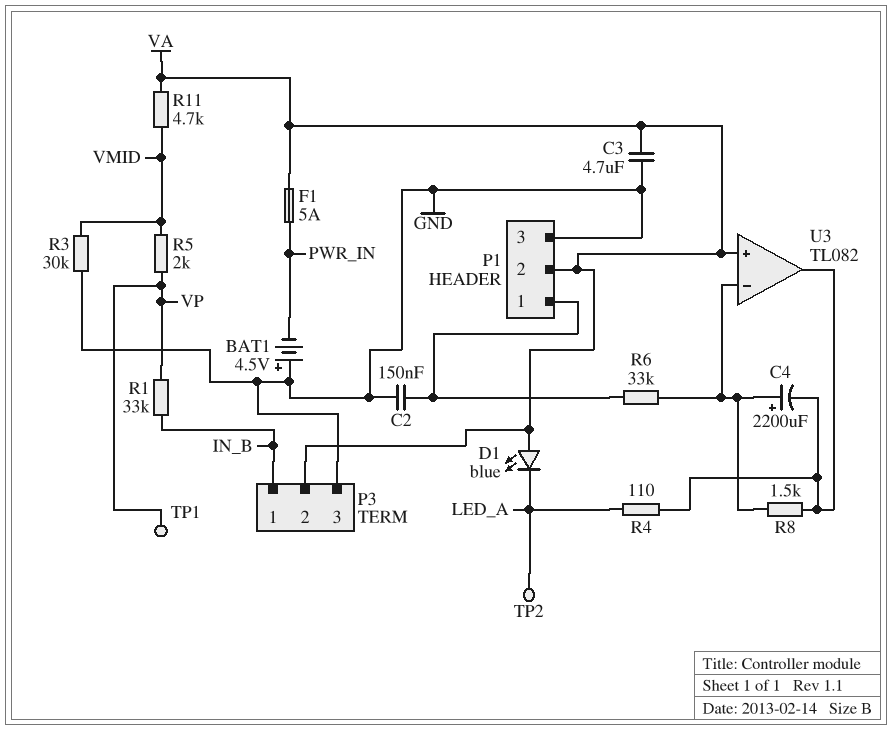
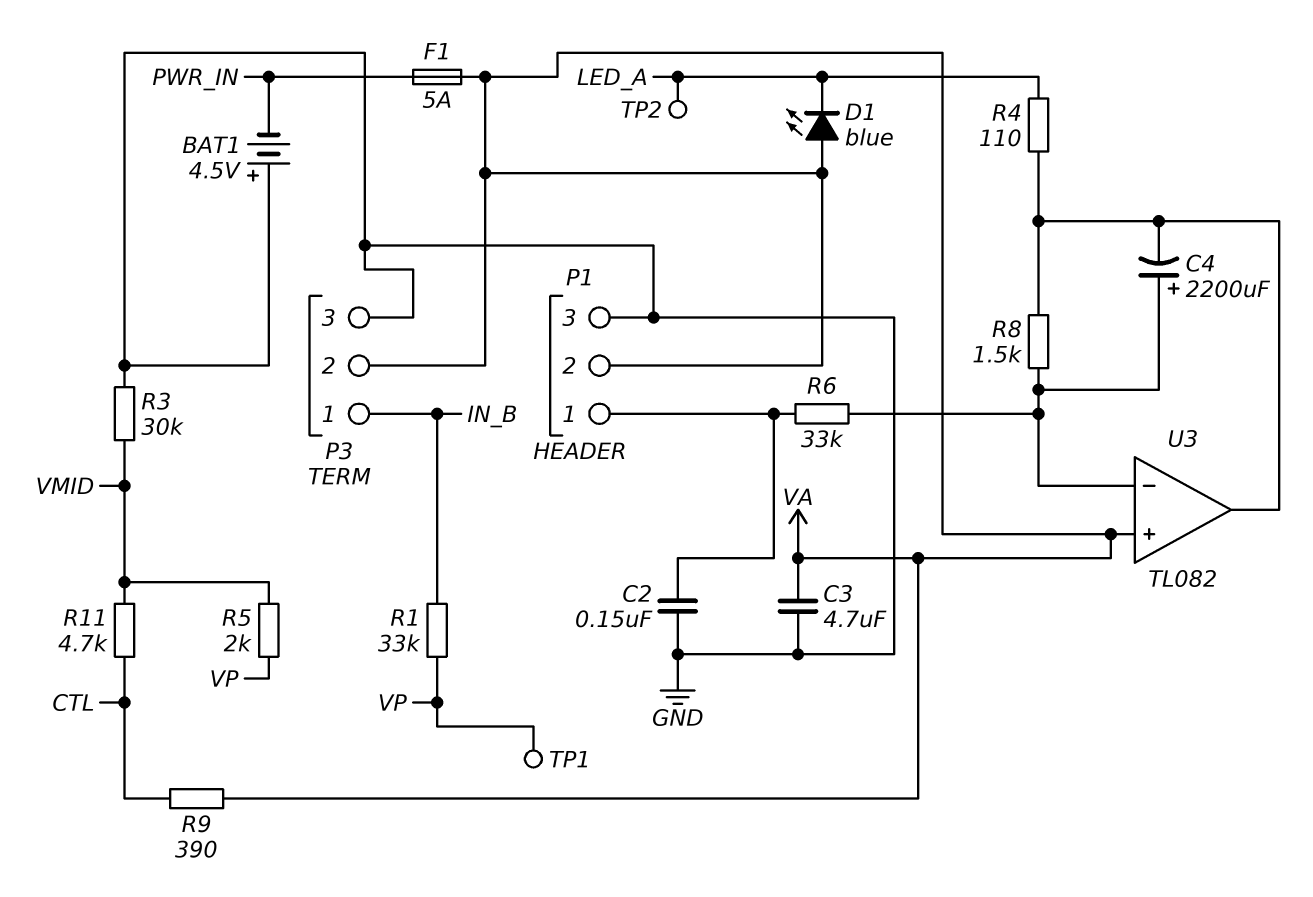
R9: none -> 390 (CTL, VA)
R11: 4.7k (VA, VMID) -> 4.7k (CTL, VMID)

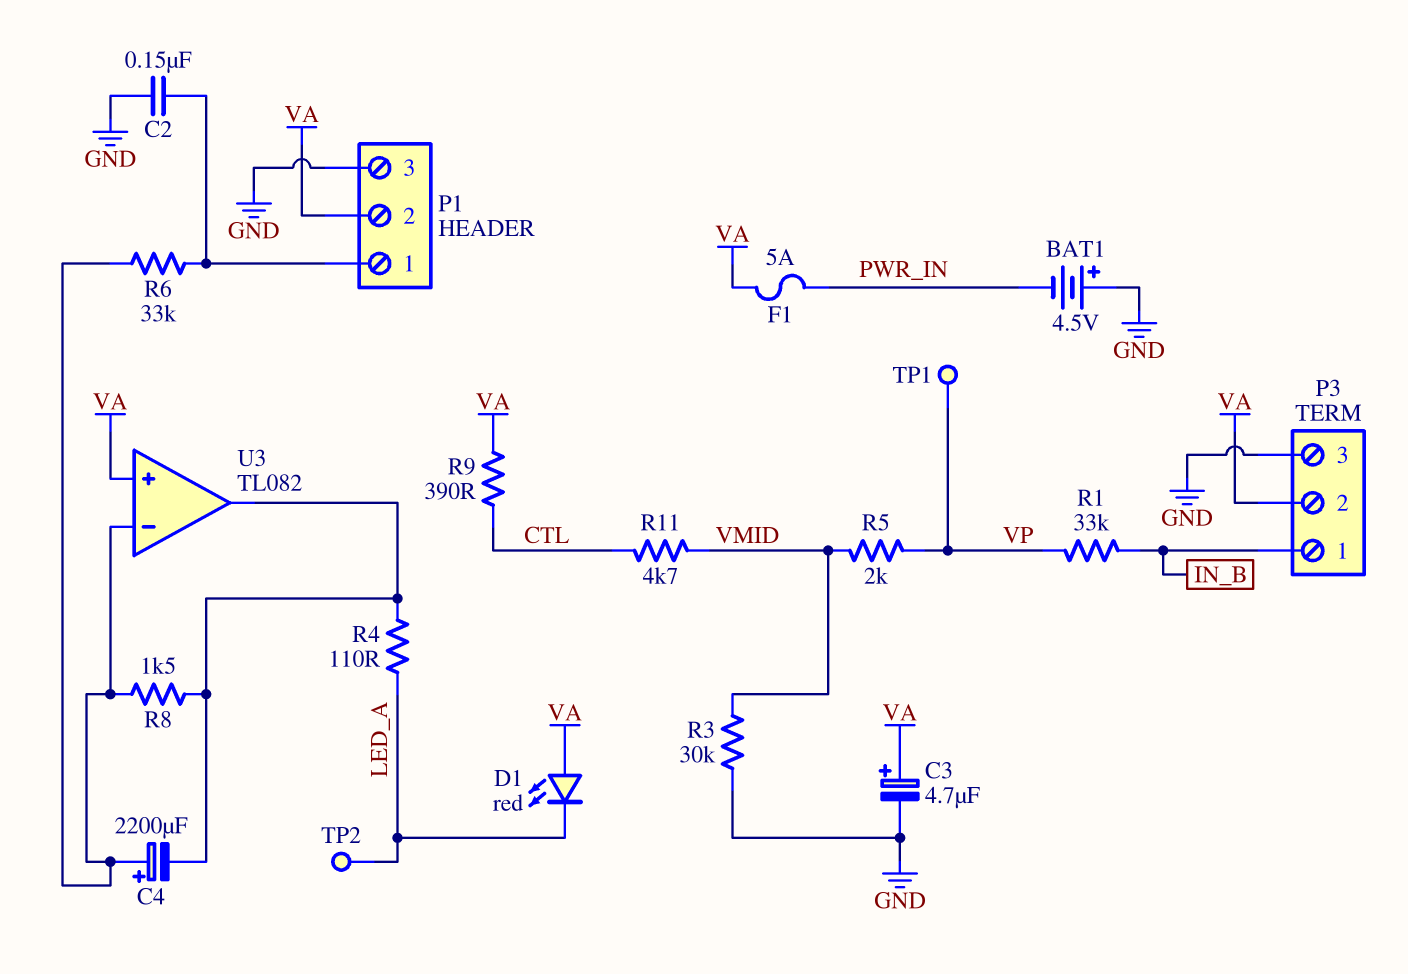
C3: 4.7uF (GND, VA) -> 4.7uF (plus VA, minus GND)
D1: LED blue (A VA, K LED_A) -> LED red (A VA, K LED_A)

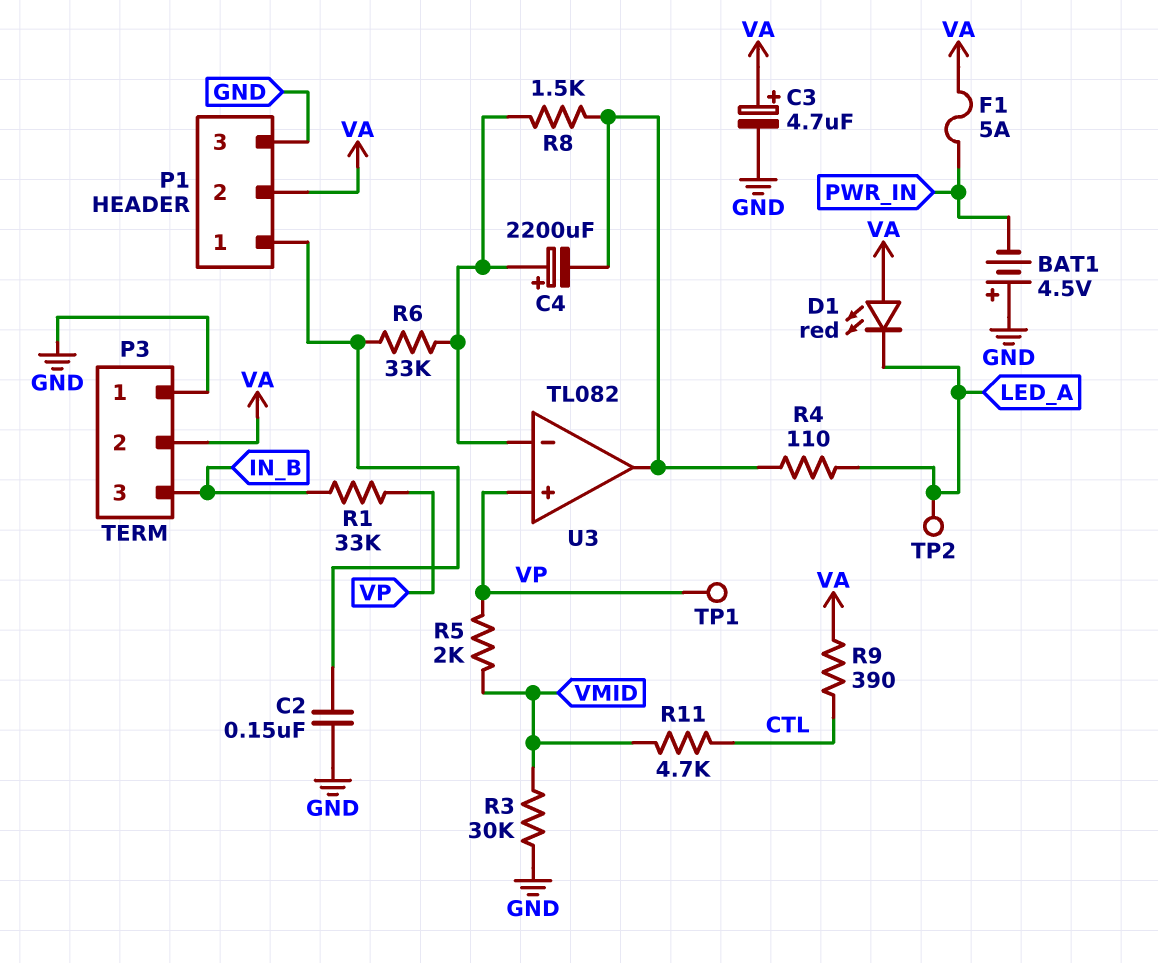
P3 pin 1: IN_B -> GND
P3 pin 3: GND -> IN_B
U3 pin in+: VA -> VP

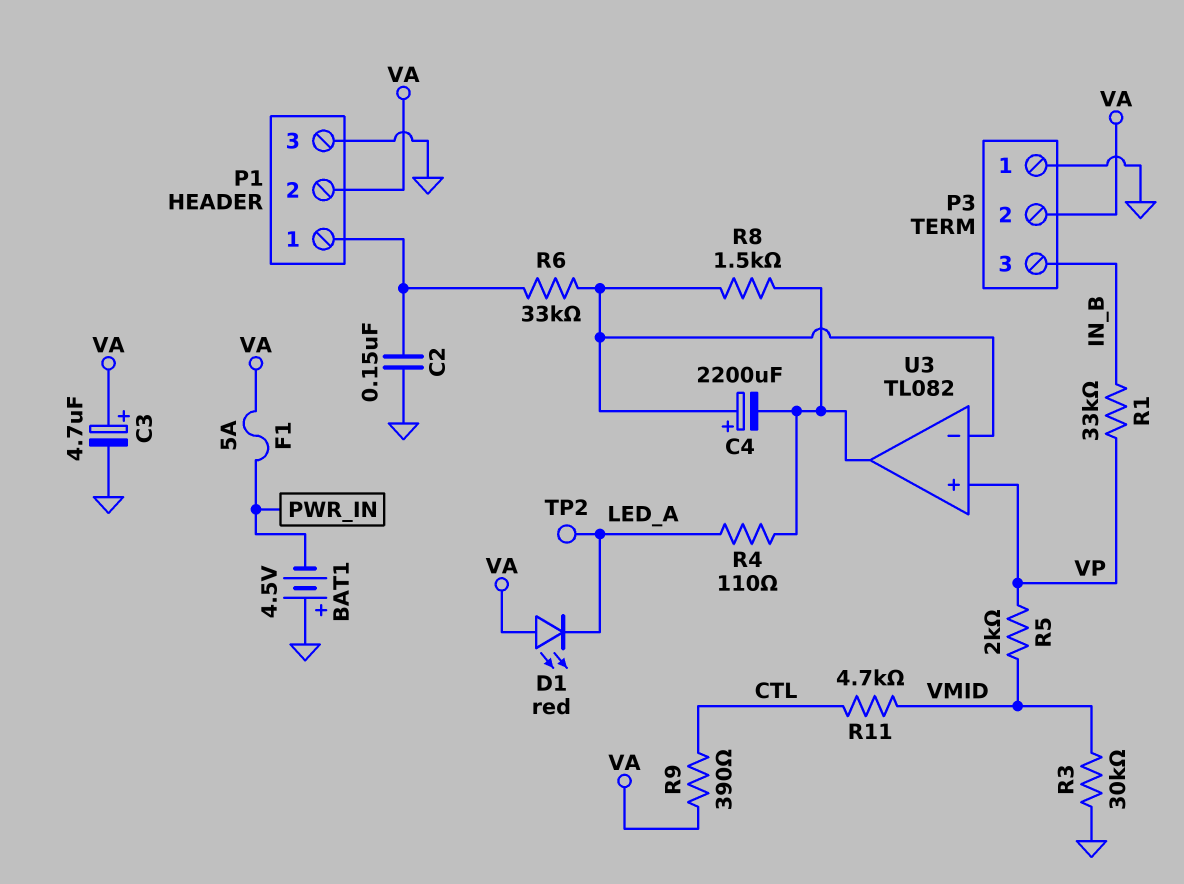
TP1: test point (VP) -> none

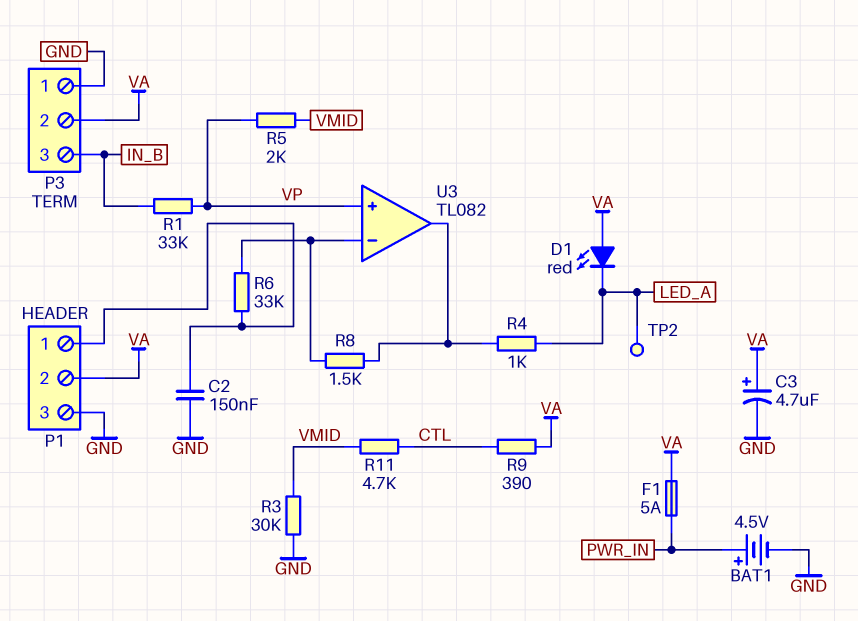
BAT1: 4.5V (plus GND, minus PWR_IN) -> 4.5V (plus PWR_IN, minus GND)
C4: 2200uF (plus U3/in-, minus U3/out) -> none
R4: 110 (LED_A, U3/out) -> 1k (LED_A, U3/out)

